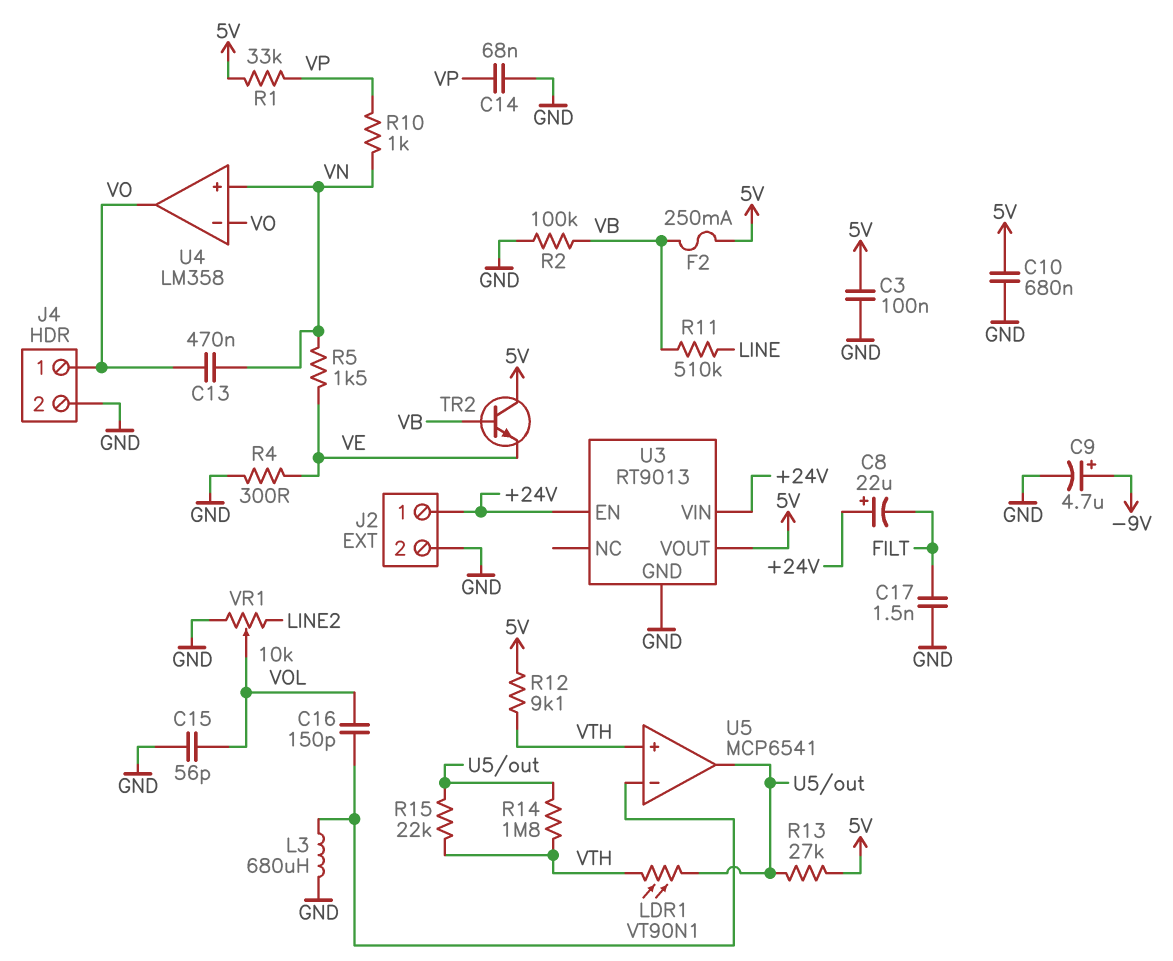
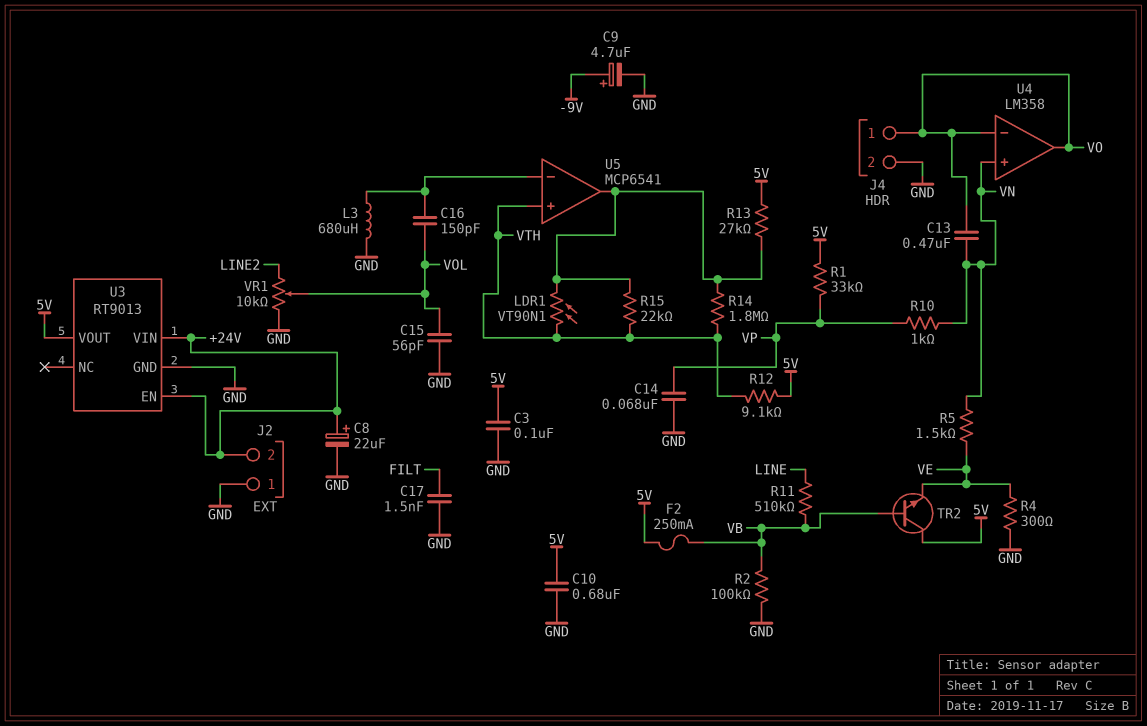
C8: 22uF (plus +24V, minus FILT) -> 22uF (plus +24V, minus GND)
J2 pin 1: +24V -> GND
J2 pin 2: GND -> +24V

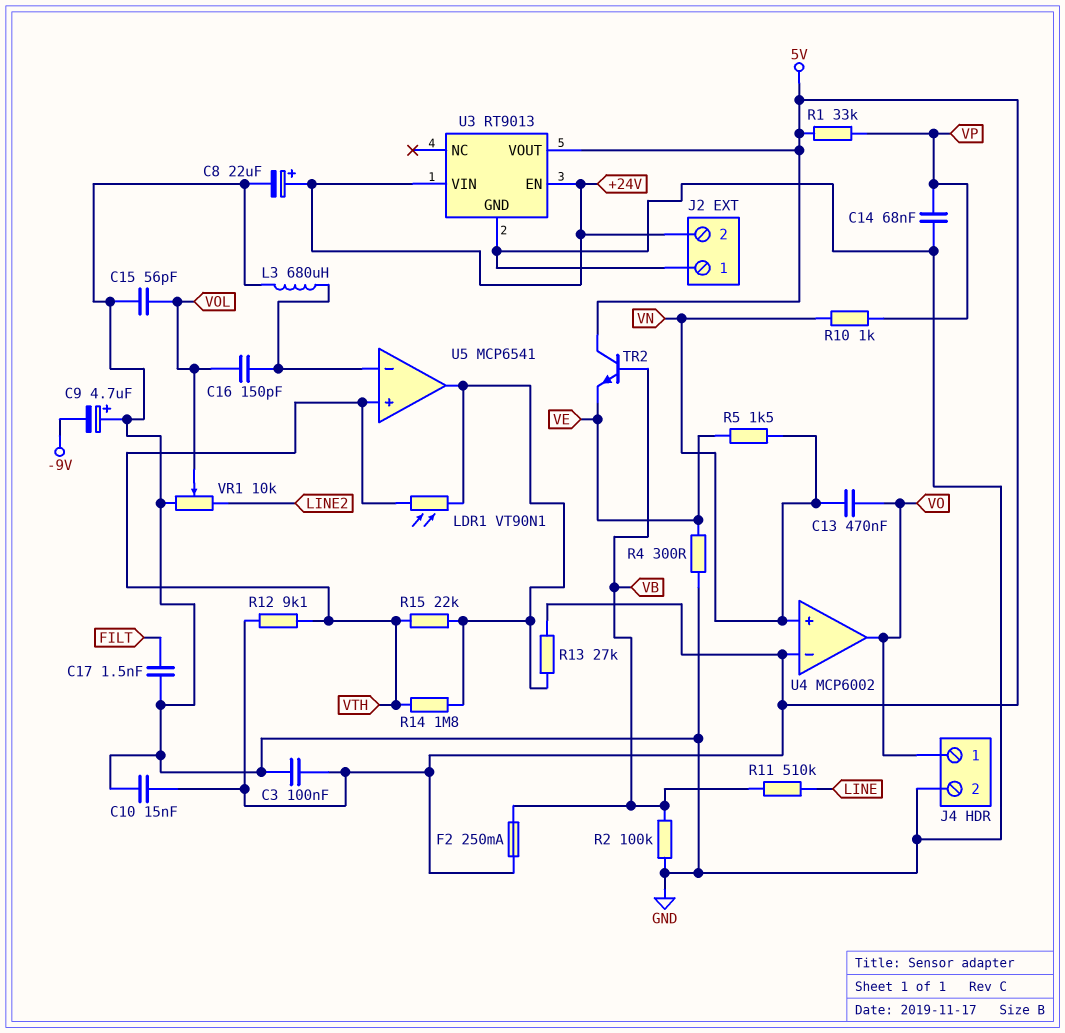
C9: 4.7uF (plus -9V, minus GND) -> 4.7uF (plus GND, minus -9V)
C10: 680nF (5V, GND) -> 15nF (5V, GND)
U4: LM358 -> MCP6002
U4 pin in-: VO -> 5V

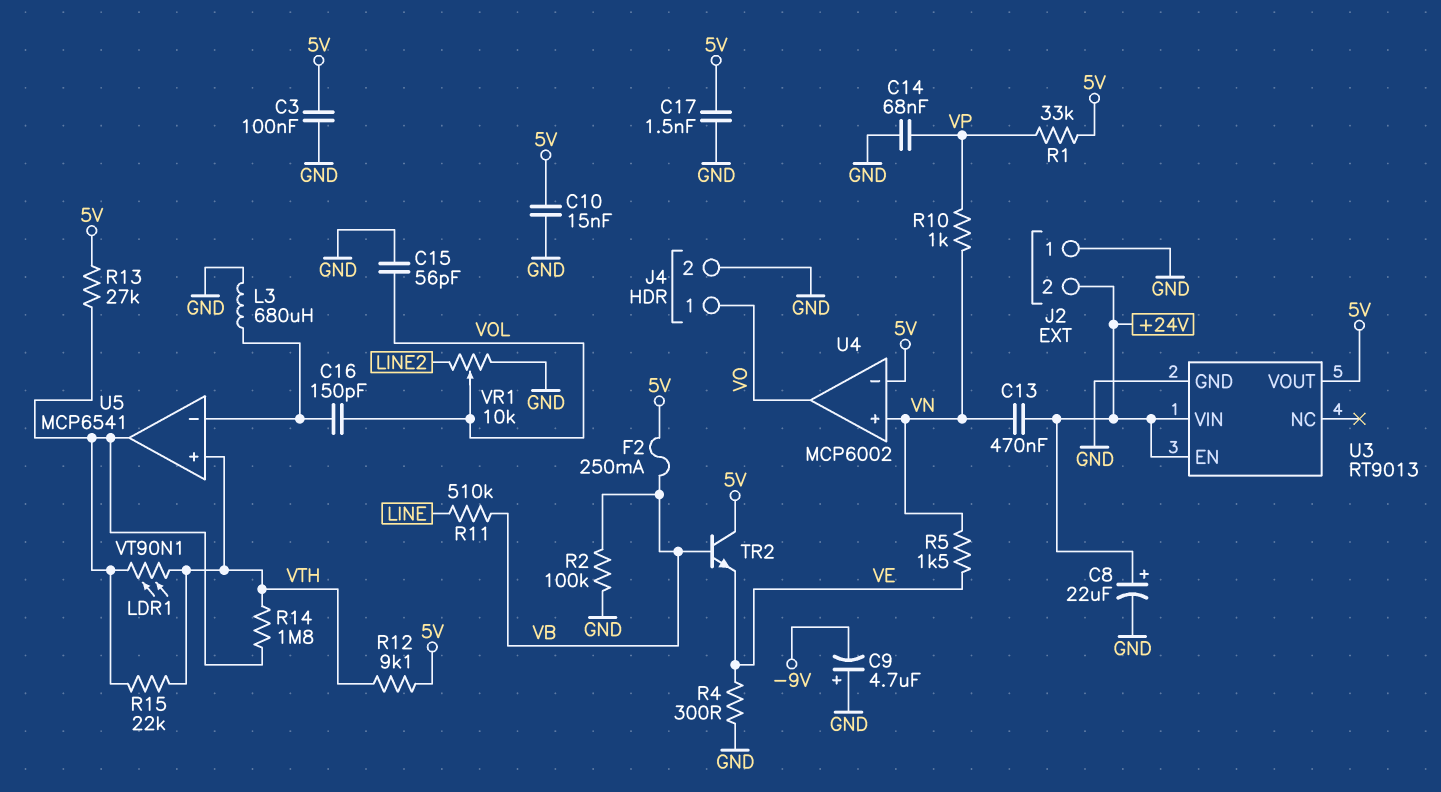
C13: 470nF (VN, VO) -> 470nF (+24V, VN)
C17: 1.5nF (FILT, GND) -> 1.5nF (5V, GND)

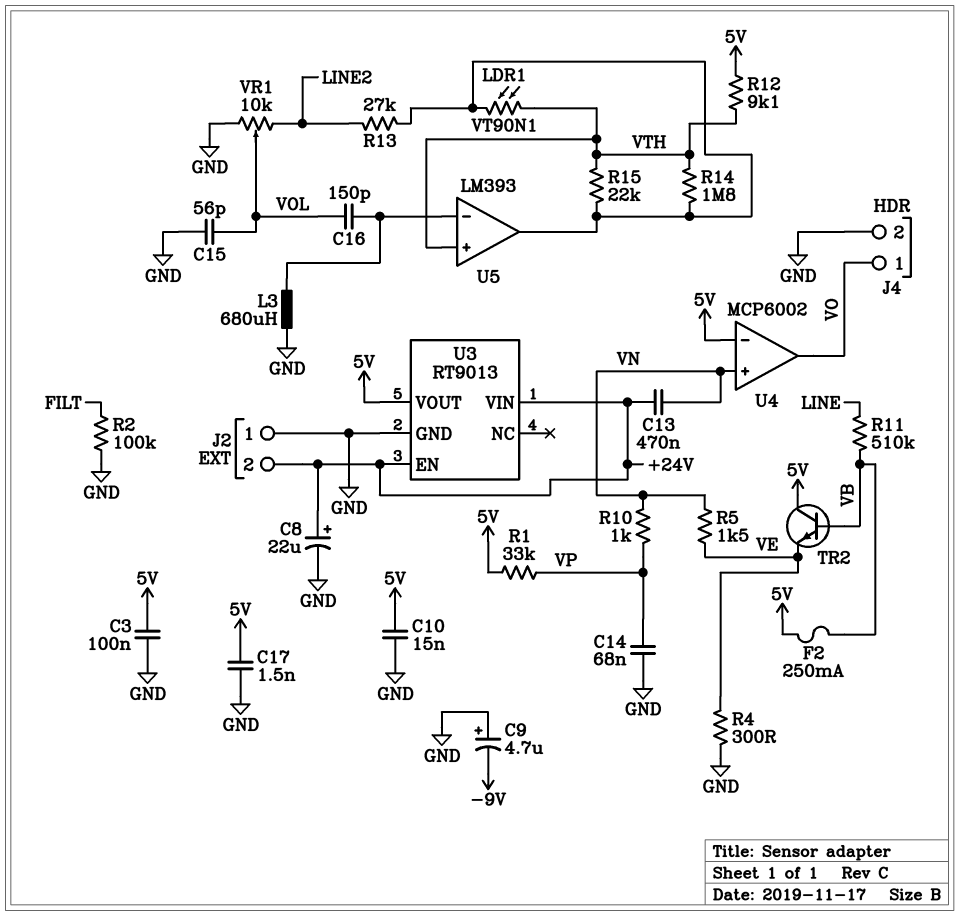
R2: 100k (GND, VB) -> 100k (FILT, GND)
R13: 27k (5V, U5/out) -> 27k (LINE2, U5/out)
U5: MCP6541 -> LM393

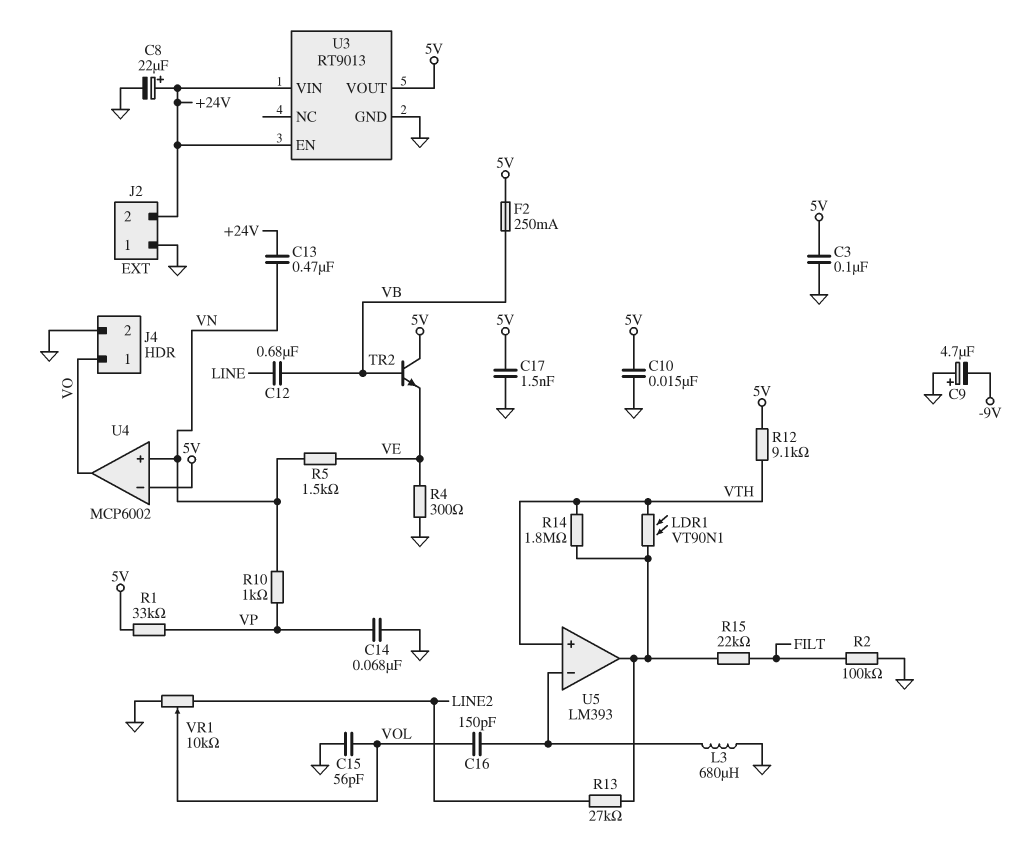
C12: none -> 680nF (LINE, VB)
R11: 510k (LINE, VB) -> none
R15: 22k (U5/out, VTH) -> 22k (FILT, U5/out)

